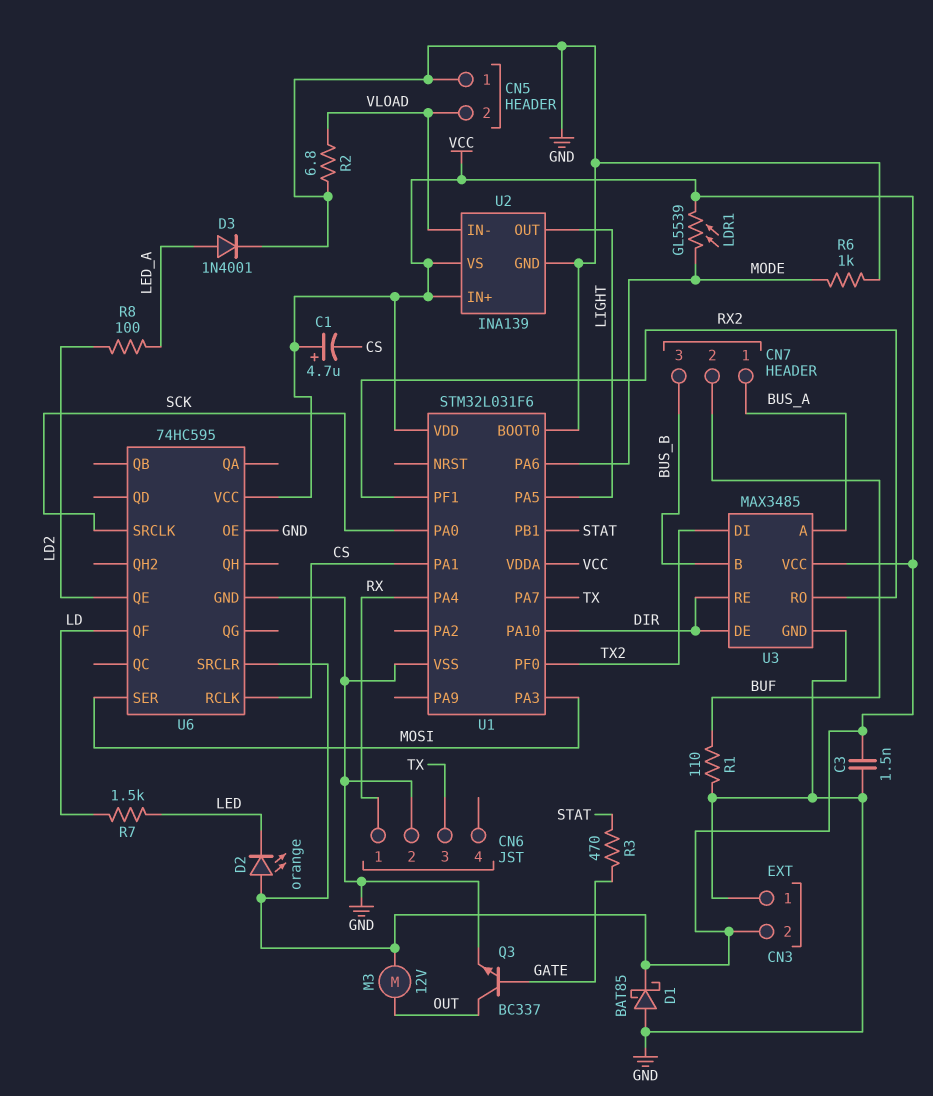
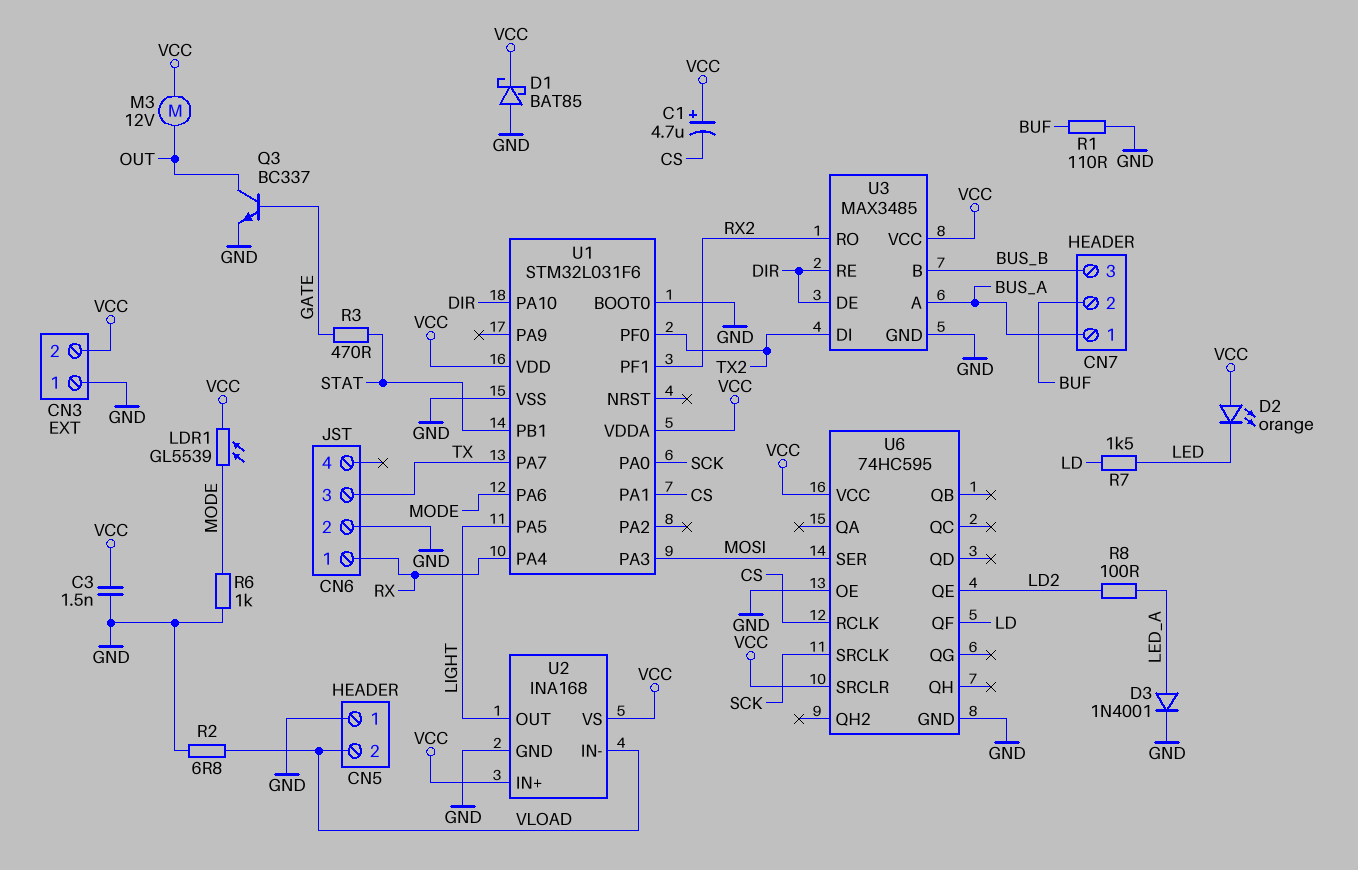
U2: INA139 -> INA168

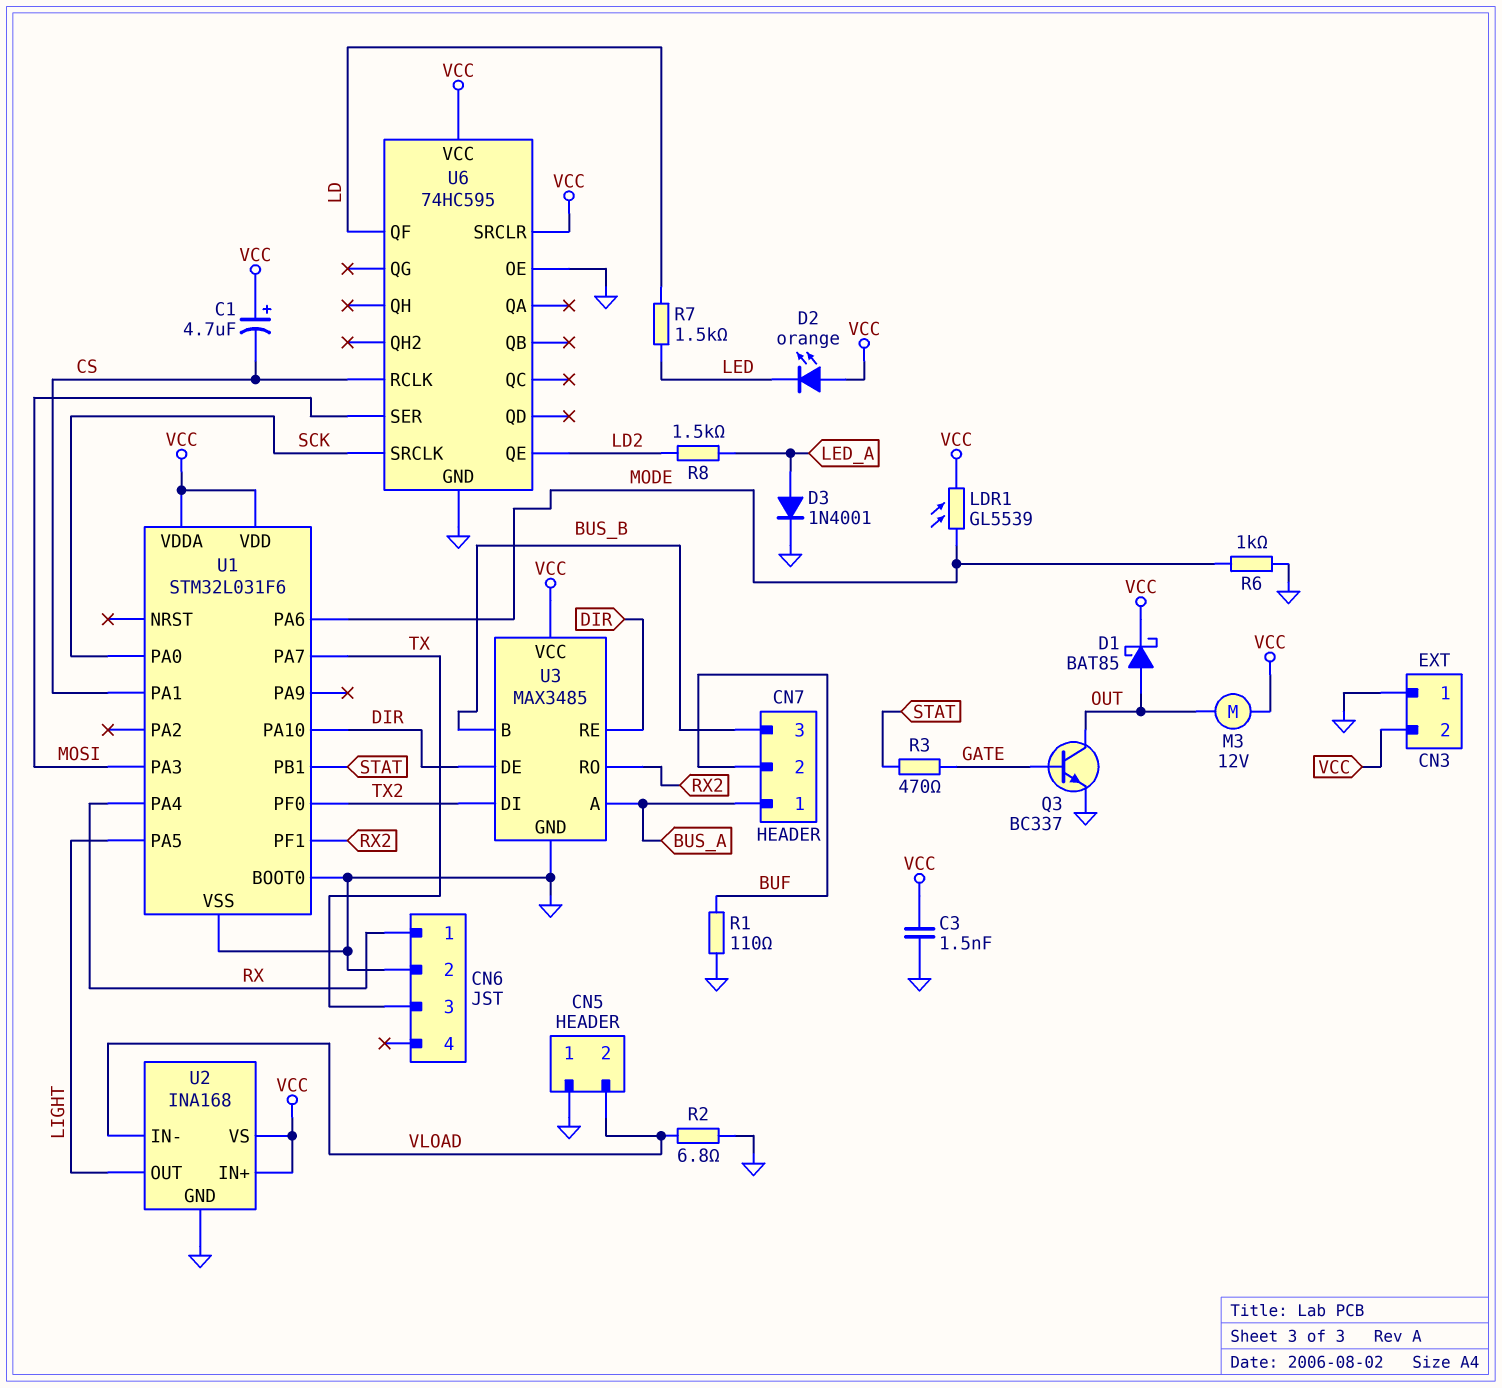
D1: schottky BAT85 (A GND, K VCC) -> schottky BAT85 (A OUT, K VCC)
R8: 100 (LD2, LED_A) -> 1.5k (LD2, LED_A)

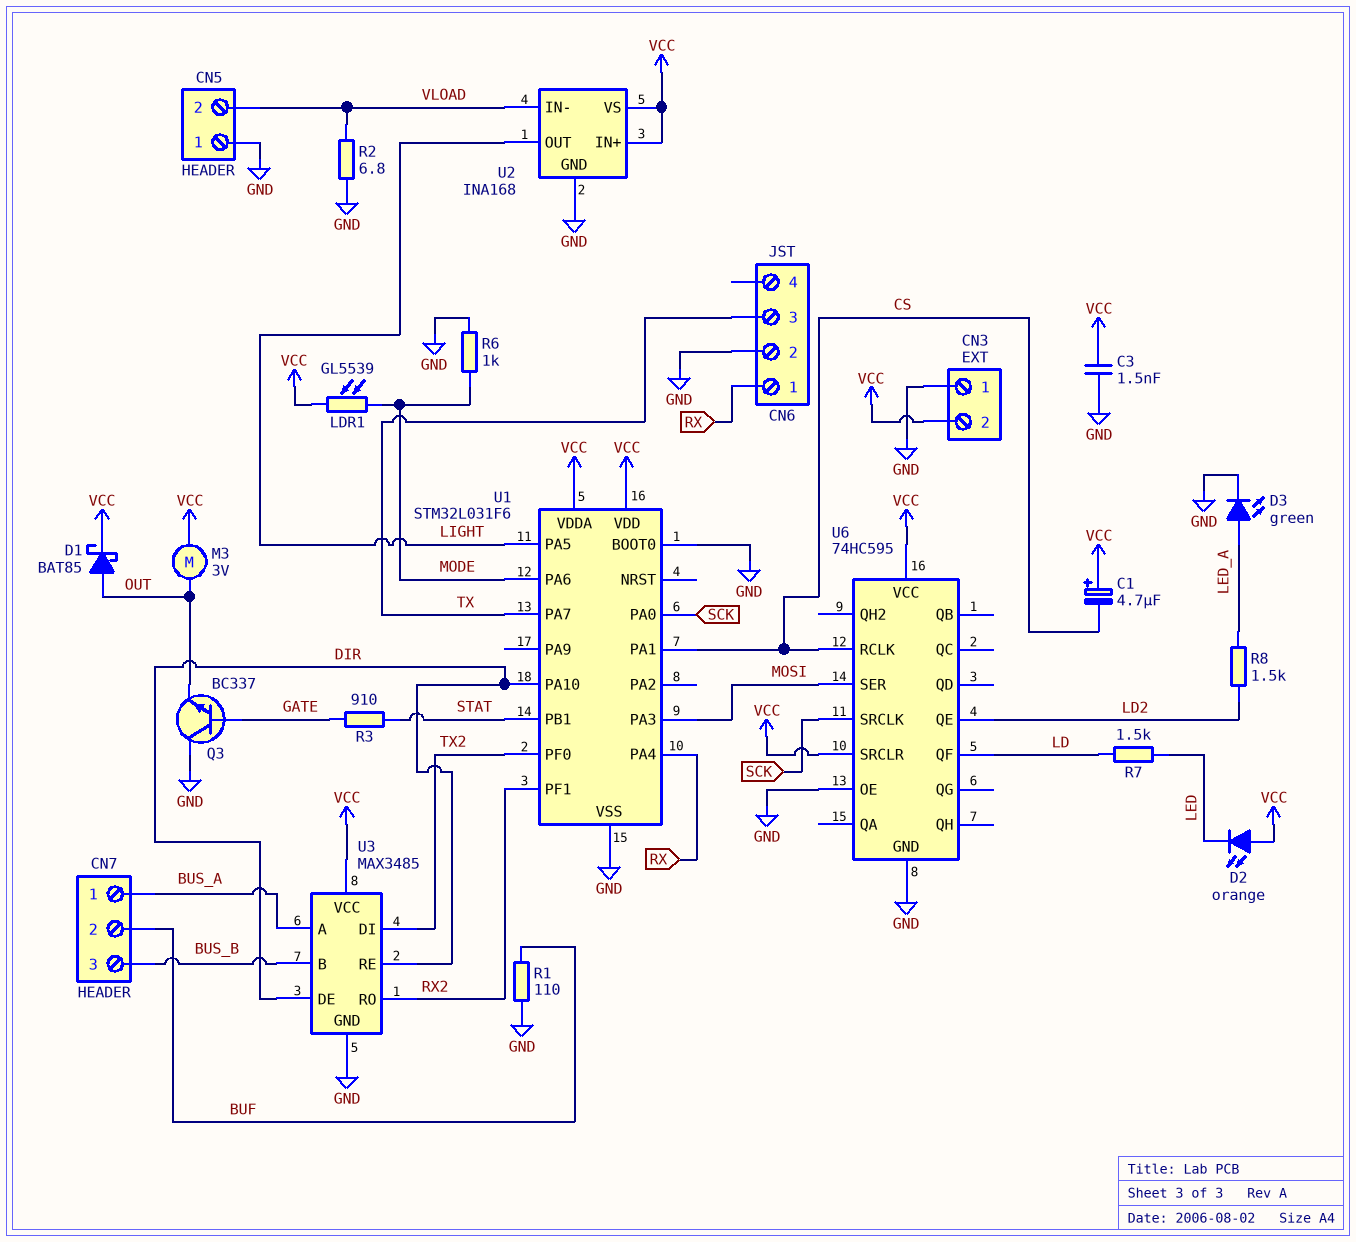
D3: diode 1N4001 (A LED_A, K GND) -> LED green (A LED_A, K GND)
M3: motor 12V (OUT, VCC) -> motor 3V (OUT, VCC)
Q3: NPN BC337 (B GATE, C OUT, E GND) -> NPN BC337 (B GATE, C GND, E OUT)
R3: 470 (GATE, STAT) -> 910 (GATE, STAT)

